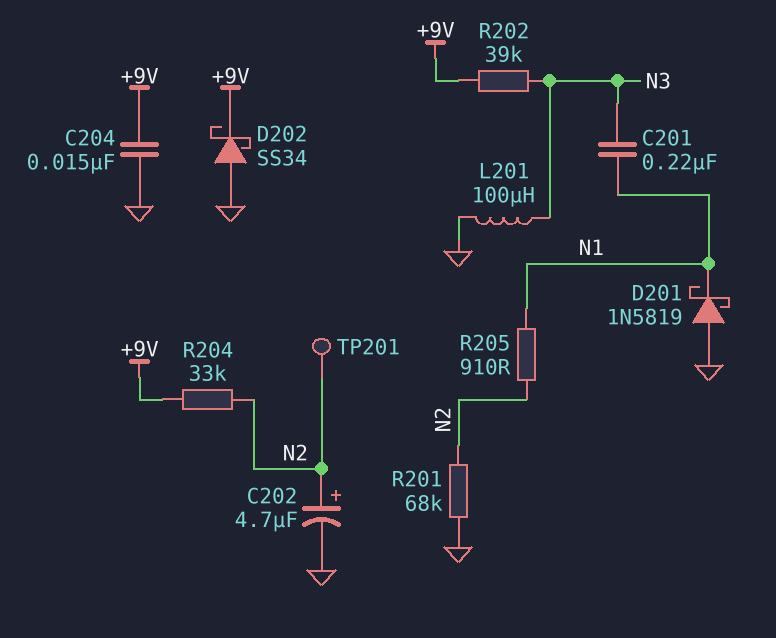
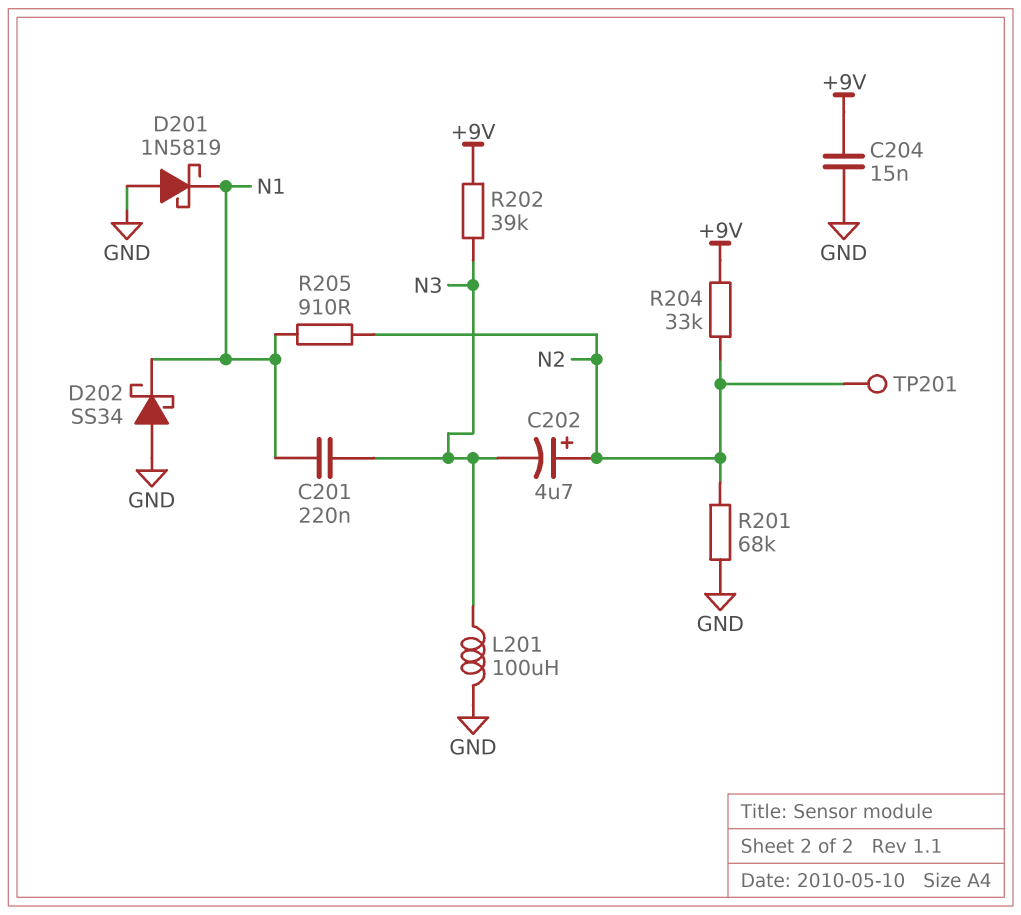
C202: 4.7uF (plus N2, minus GND) -> 4.7uF (plus N2, minus N3)
D202: schottky SS34 (A GND, K +9V) -> schottky SS34 (A GND, K N1)

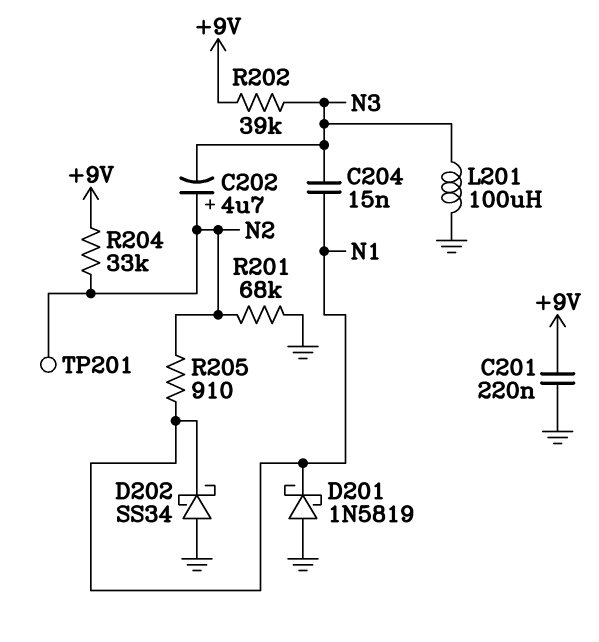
C201: 220nF (N1, N3) -> 220nF (+9V, GND)
C204: 15nF (+9V, GND) -> 15nF (N1, N3)

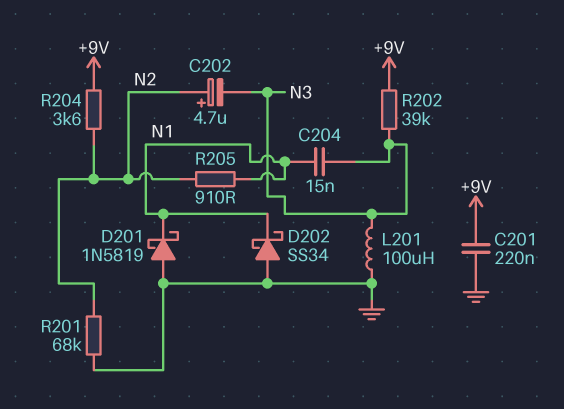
R204: 33k (+9V, N2) -> 3.6k (+9V, N2)
TP201: test point (N2) -> none

